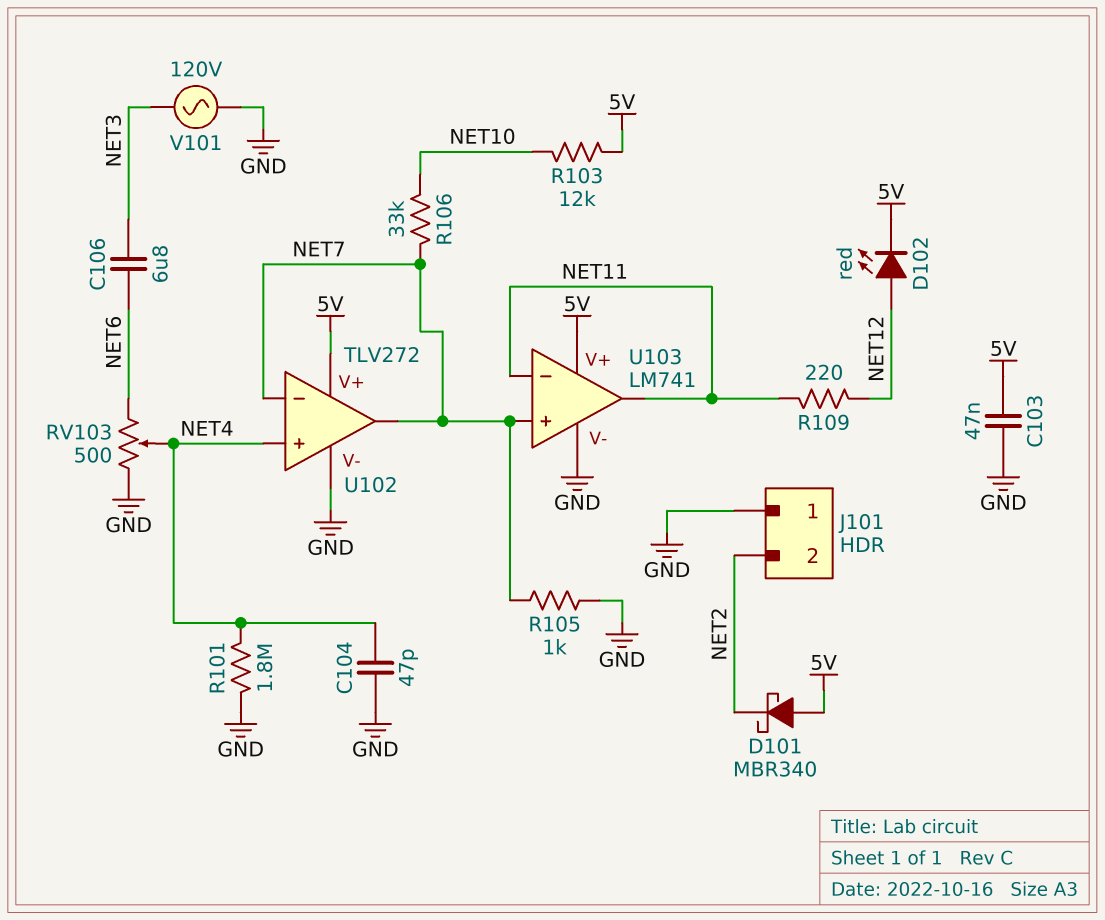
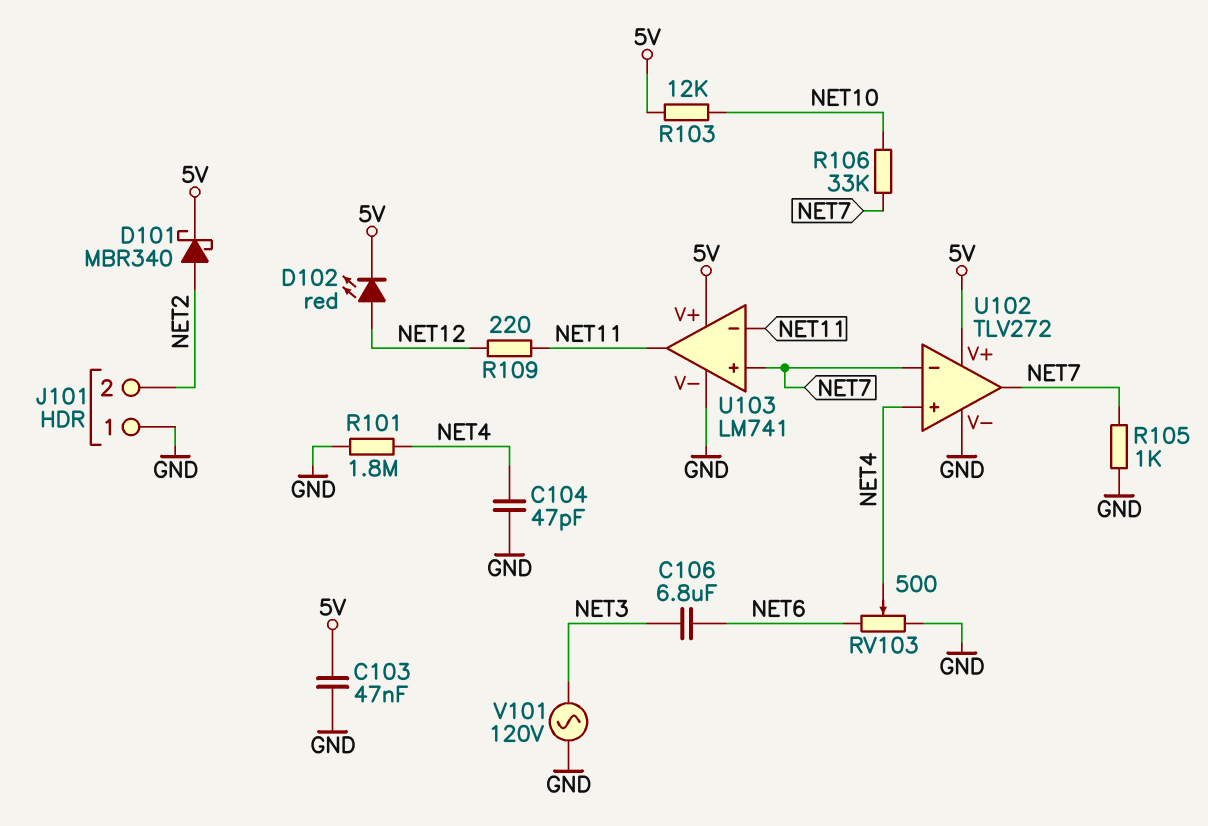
D101: schottky MBR340 (A 5V, K NET2) -> schottky MBR340 (A NET2, K 5V)

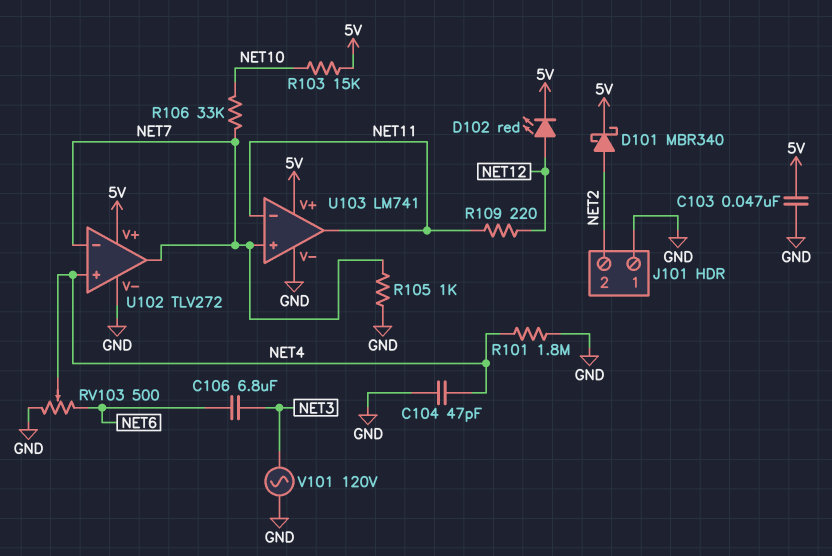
R103: 12k (5V, NET10) -> 15k (5V, NET10)

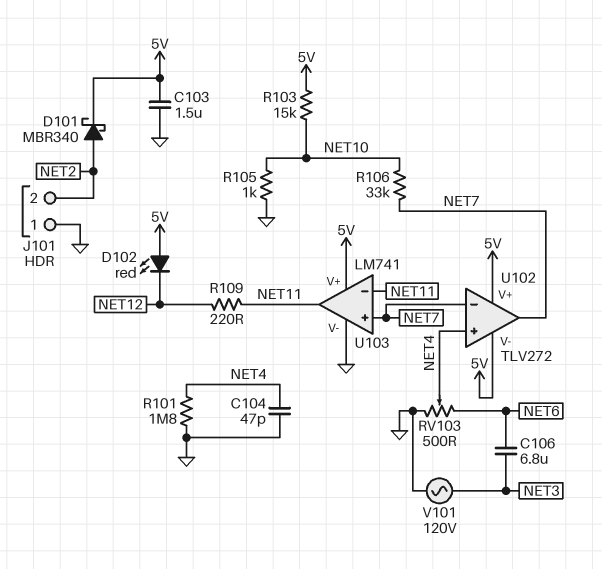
C103: 47nF (5V, GND) -> 1.5uF (5V, GND)
D102: LED red (A NET12, K 5V) -> LED red (A 5V, K NET12)
R105: 1k (GND, NET7) -> 1k (GND, NET10)
U102 pin V-: GND -> 5V

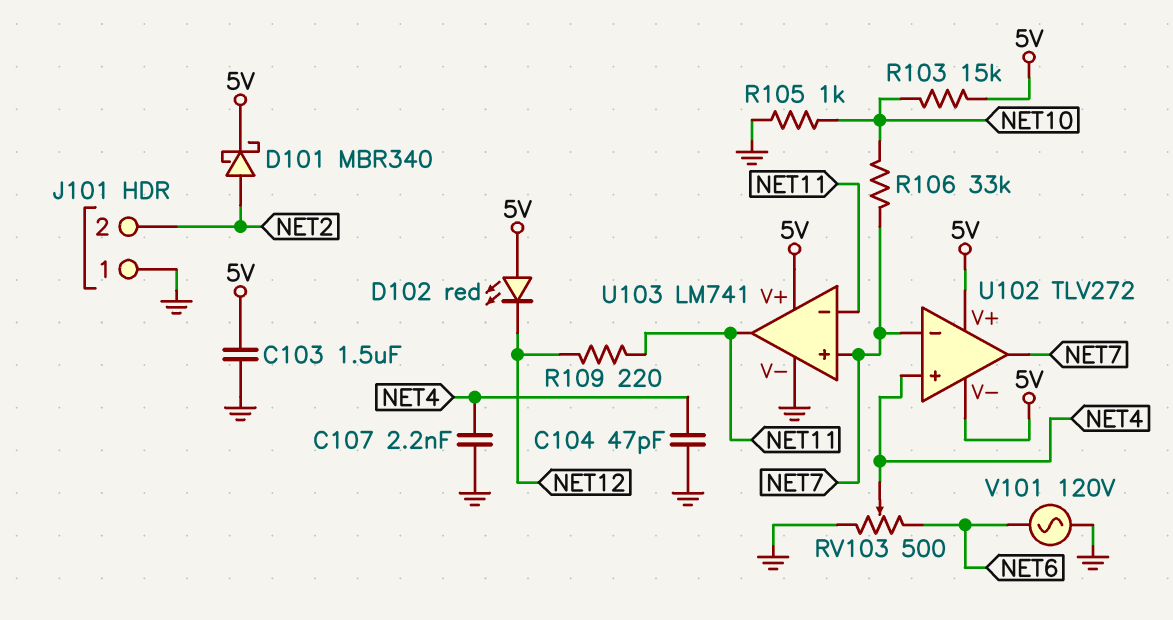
C106: 6.8uF (NET3, NET6) -> none
C107: none -> 2.2nF (GND, NET4)
R101: 1.8M (GND, NET4) -> none
V101: AC 120V (GND, NET3) -> AC 120V (GND, NET6)

